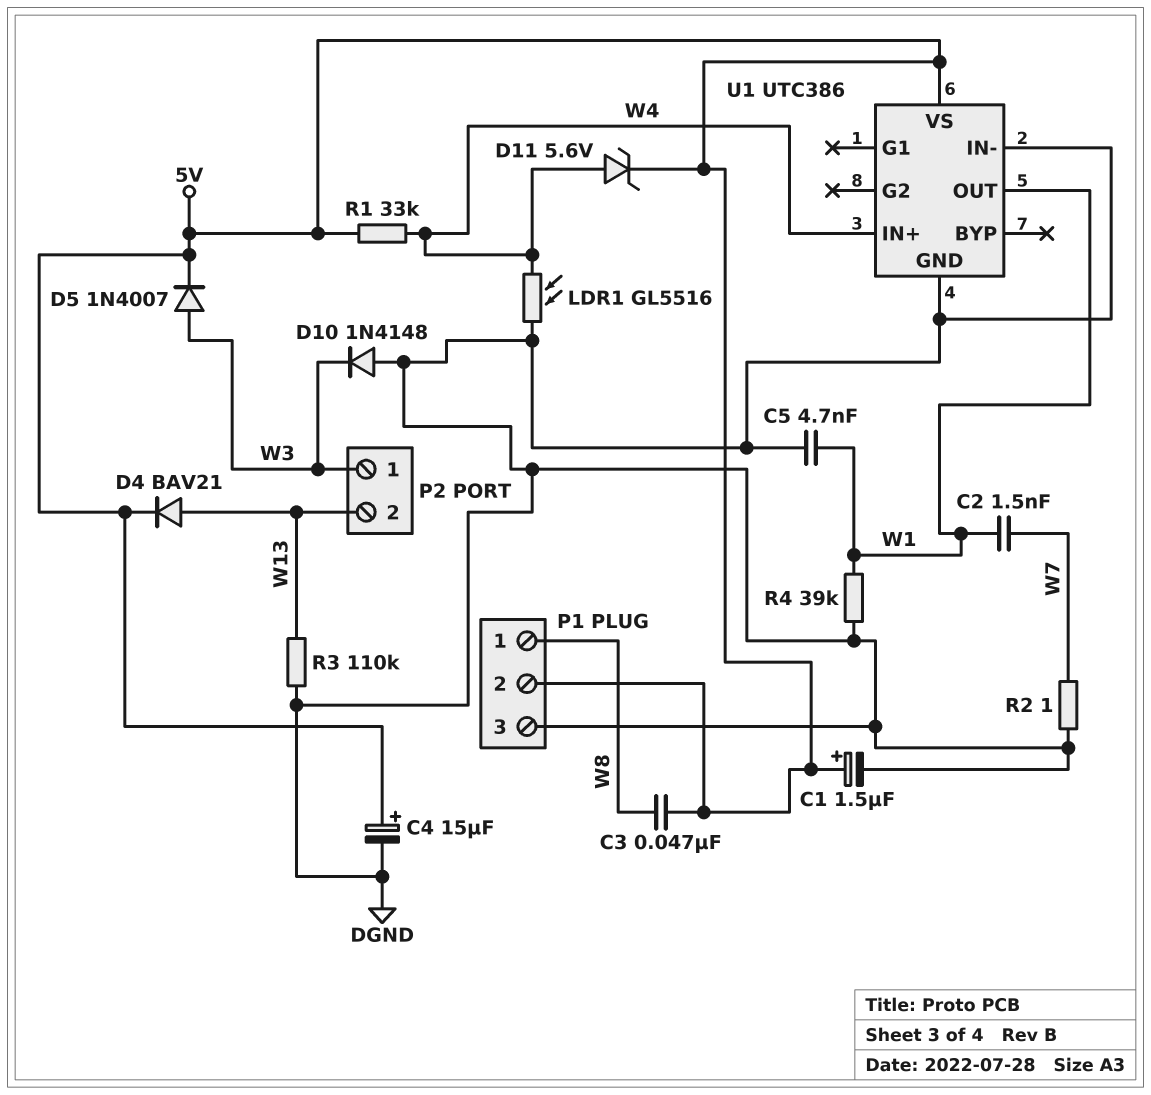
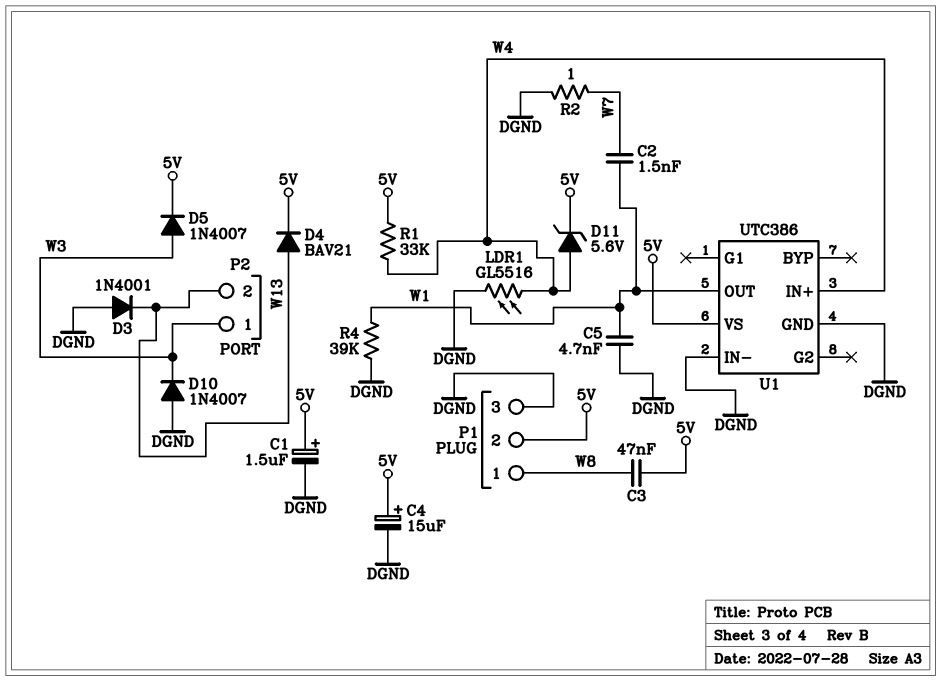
D3: none -> diode 1N4001 (A DGND, K W13)
D10: diode 1N4148 (A DGND, K W3) -> diode 1N4007 (A DGND, K W3)
R3: 110k (DGND, W13) -> none

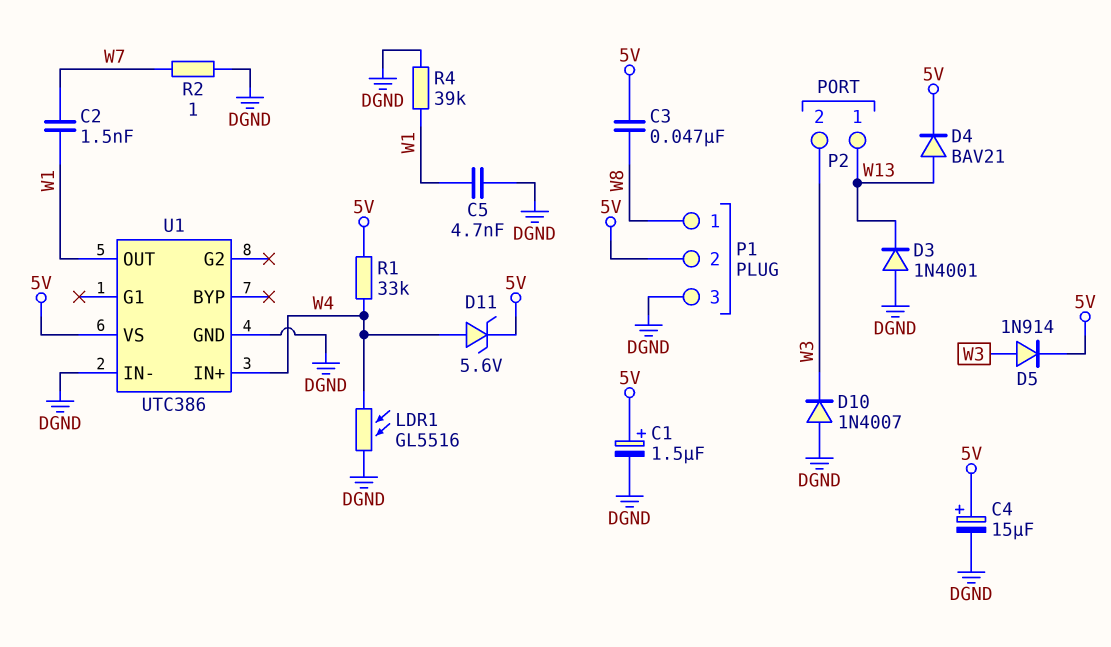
D5: diode 1N4007 (A W3, K 5V) -> diode 1N914 (A W3, K 5V)
P2 pin 1: W3 -> W13
P2 pin 2: W13 -> W3

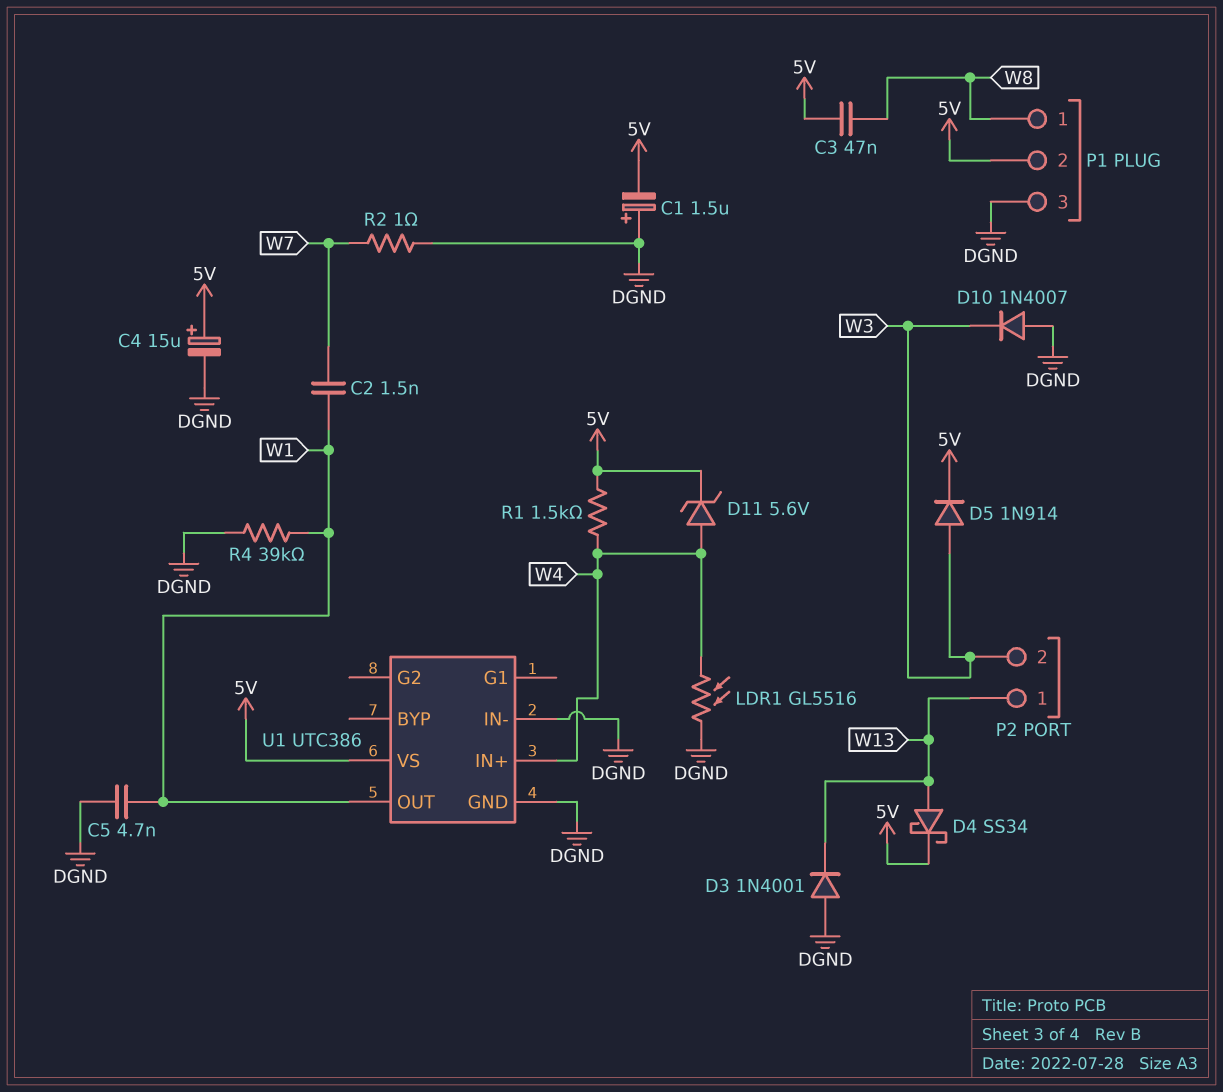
C1: 1.5uF (plus 5V, minus DGND) -> 1.5uF (plus DGND, minus 5V)
D4: diode BAV21 (A W13, K 5V) -> schottky SS34 (A W13, K 5V)
R1: 33k (5V, W4) -> 1.5k (5V, W4)

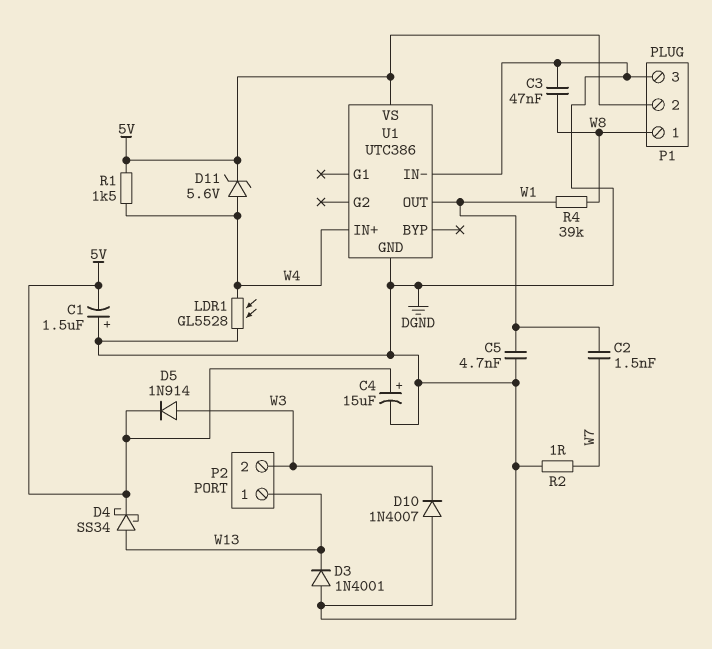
C3: 47nF (5V, W8) -> 47nF (DGND, W8)
LDR1: GL5516 (DGND, W4) -> GL5528 (DGND, W4)
R4: 39k (DGND, W1) -> 39k (W1, W8)

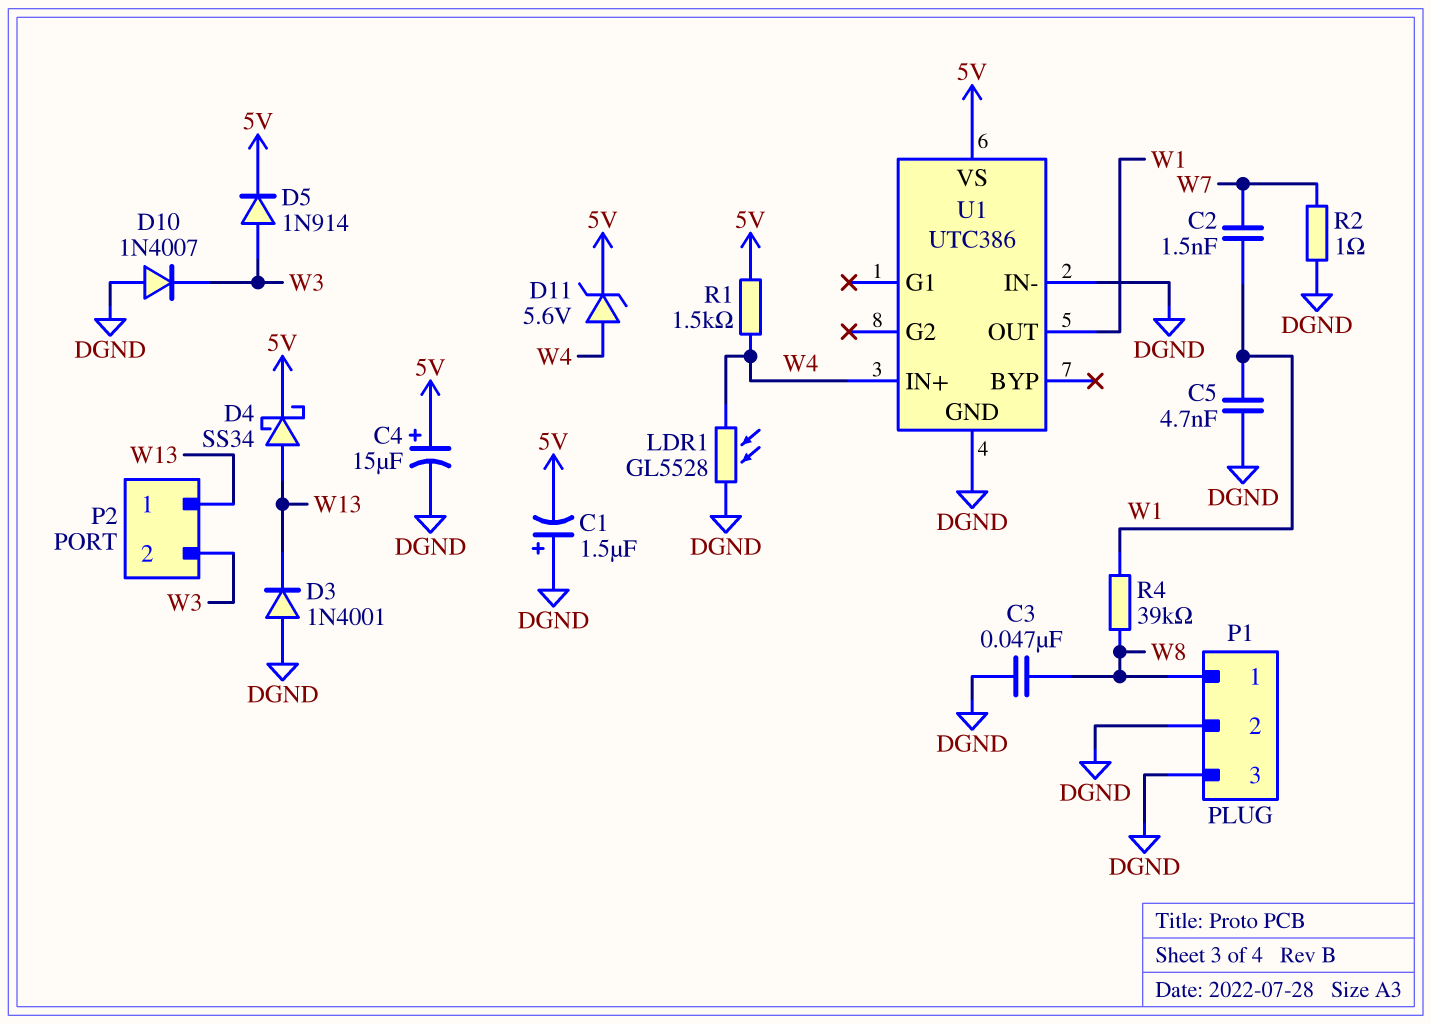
P1 pin 2: 5V -> DGND

